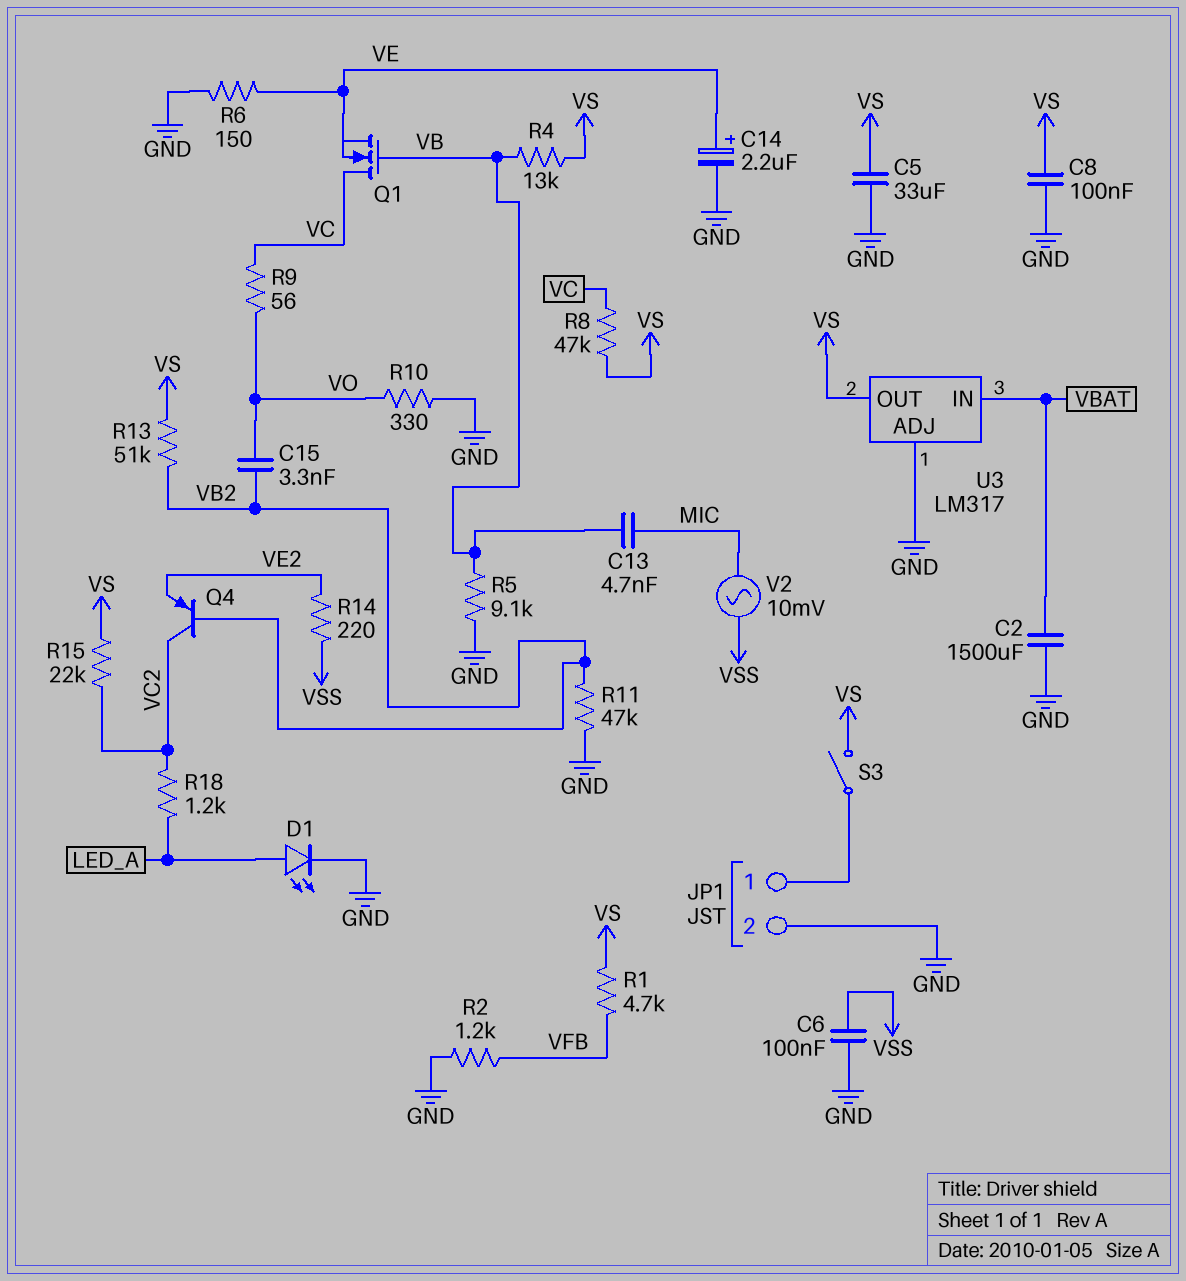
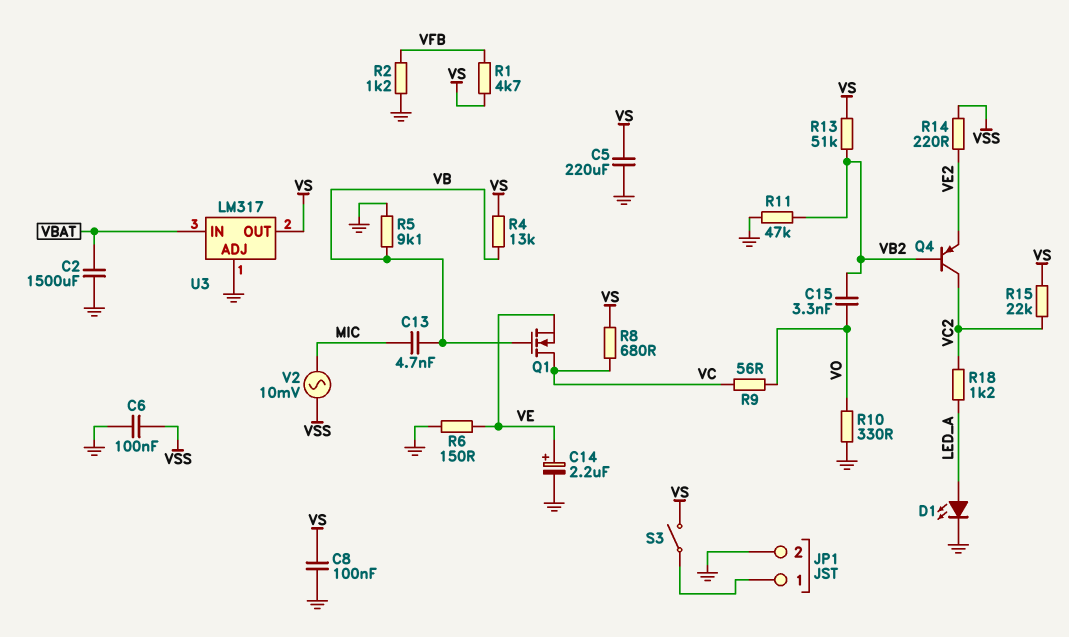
C5: 33uF (GND, VS) -> 220uF (GND, VS)
R8: 47k (VC, VS) -> 680 (VC, VS)

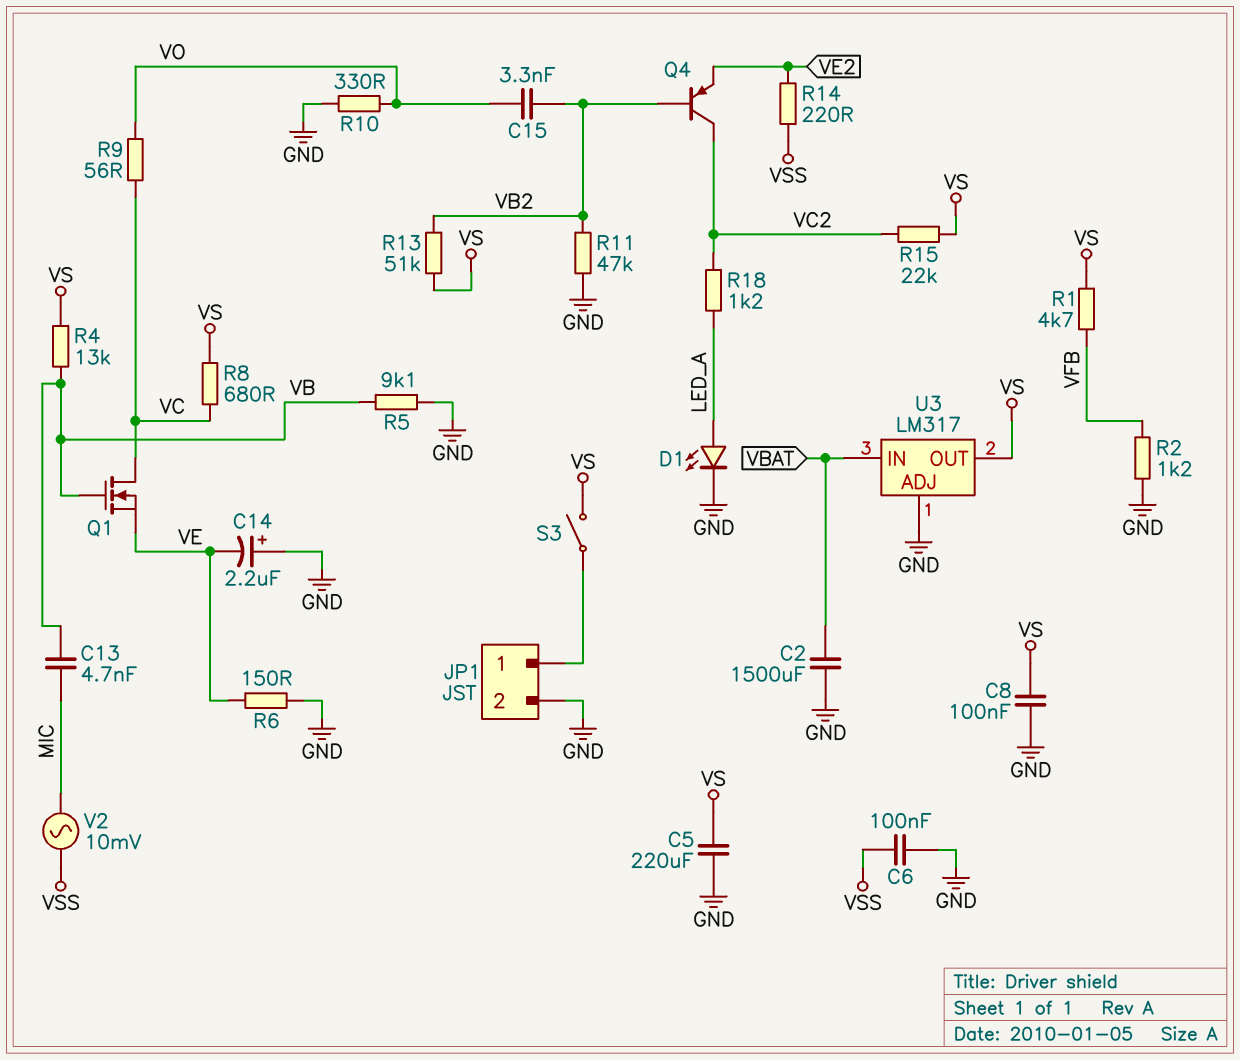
C14: 2.2uF (plus VE, minus GND) -> 2.2uF (plus GND, minus VE)

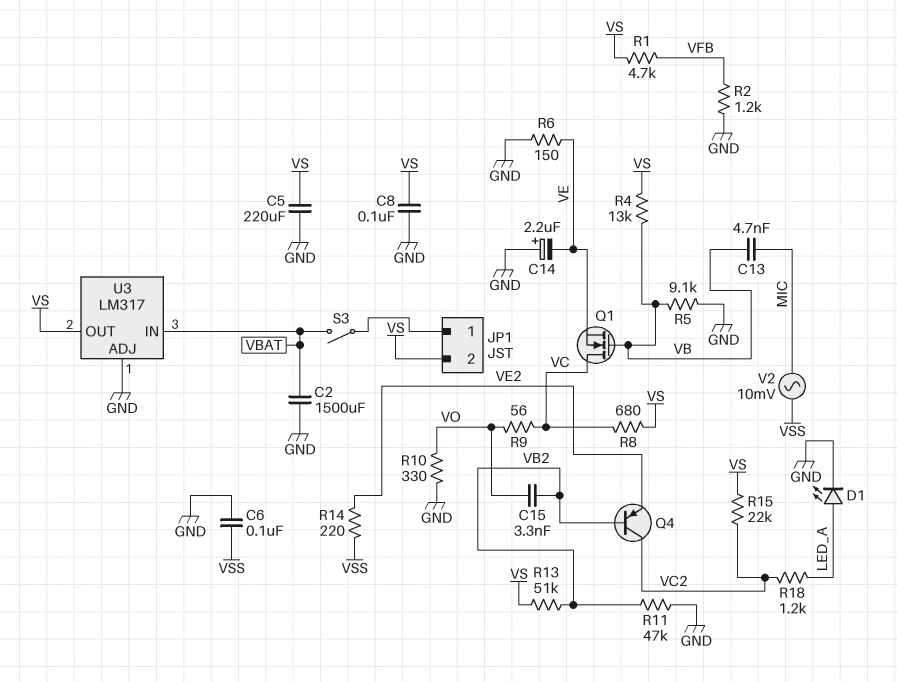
JP1 pin 2: GND -> VS
S3: switch (JP1/1, VS) -> switch (JP1/1, VBAT)

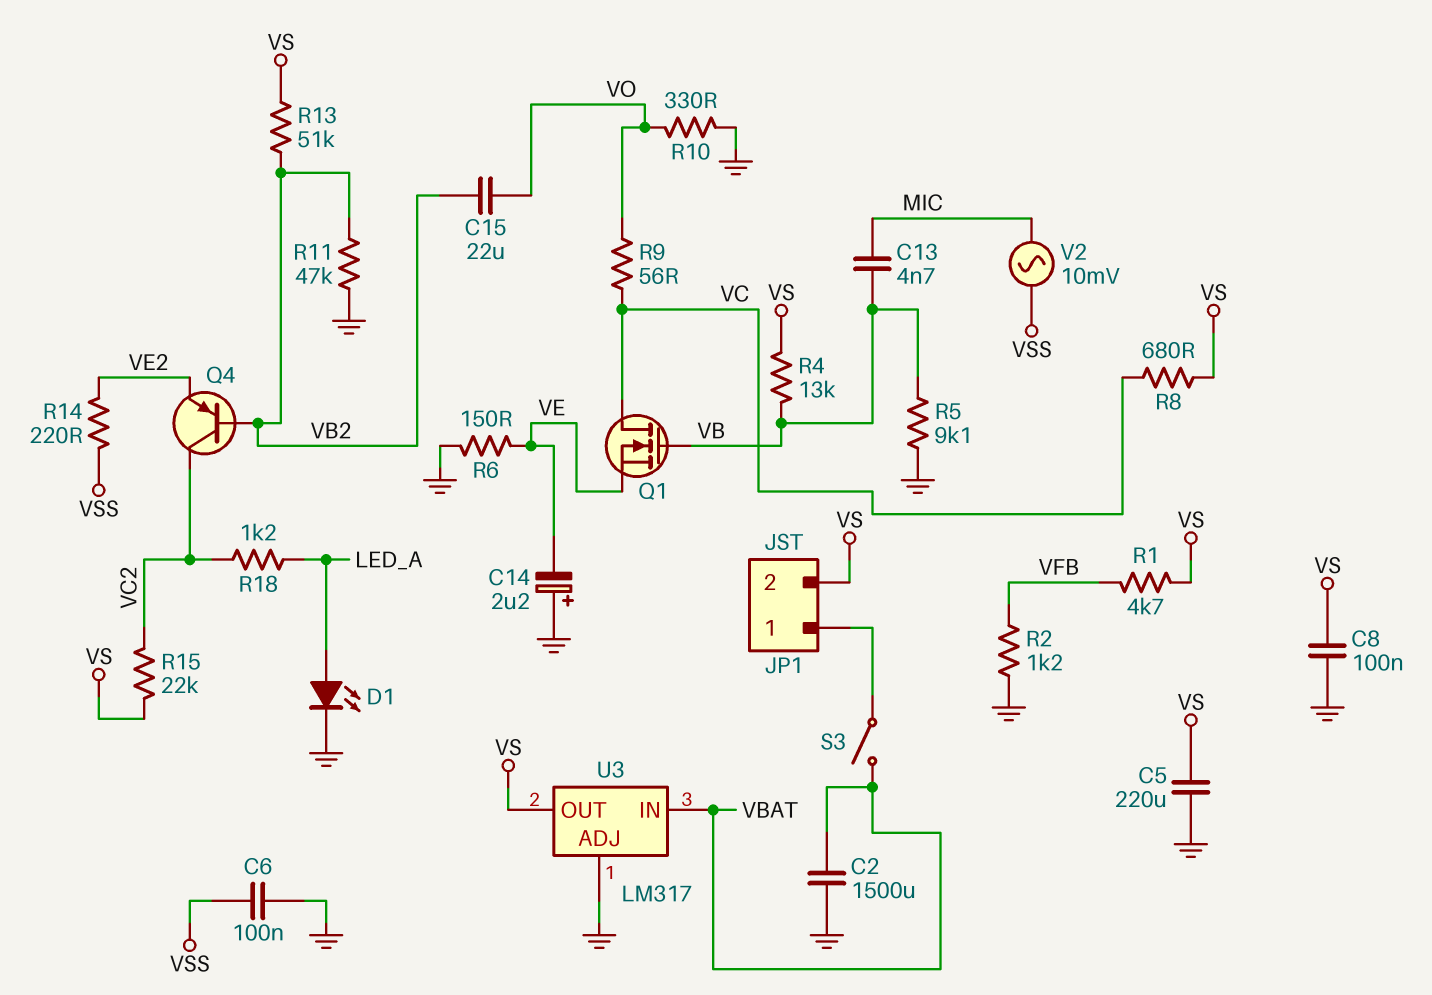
C15: 3.3nF (VB2, VO) -> 22uF (VB2, VO)

